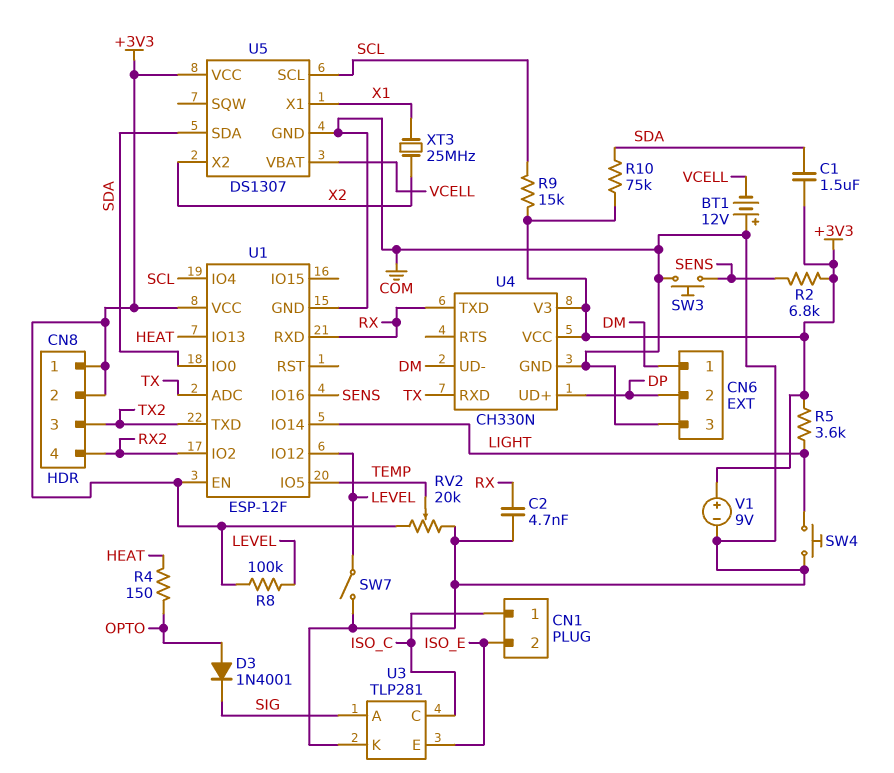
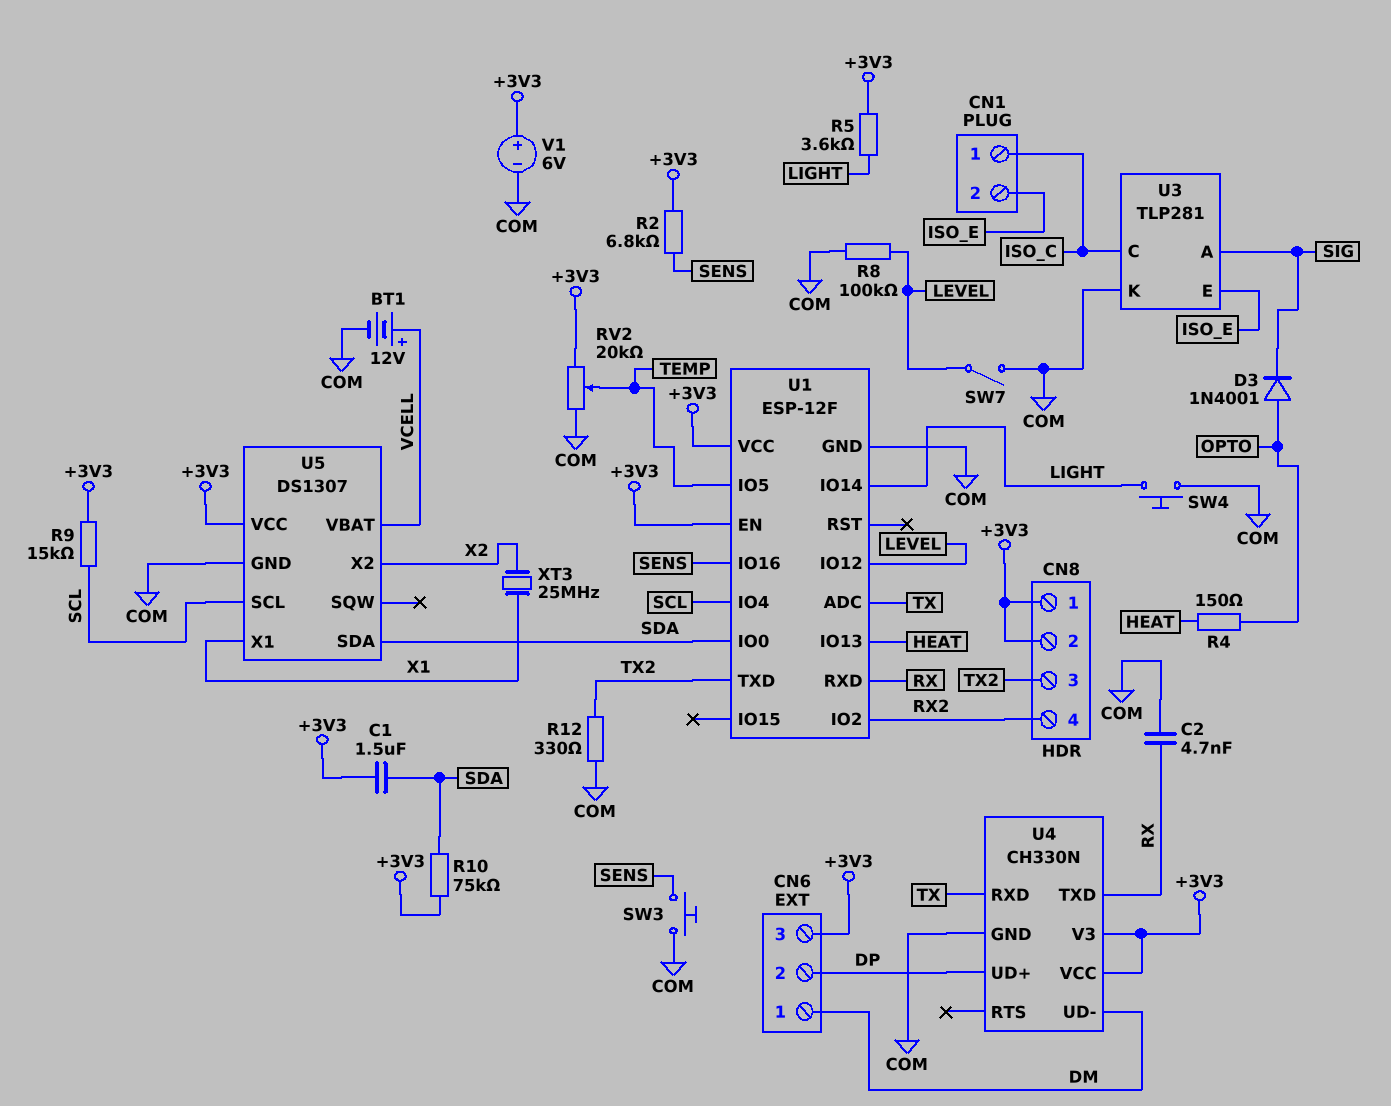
BT1: 12V (plus COM, minus VCELL) -> 12V (plus VCELL, minus COM)
CN6 pin 3: COM -> +3V3
R8: 100k (+3V3, LEVEL) -> 100k (COM, LEVEL)
R12: none -> 330 (COM, TX2)
V1: 9V (plus +3V3, minus COM) -> 6V (plus +3V3, minus COM)

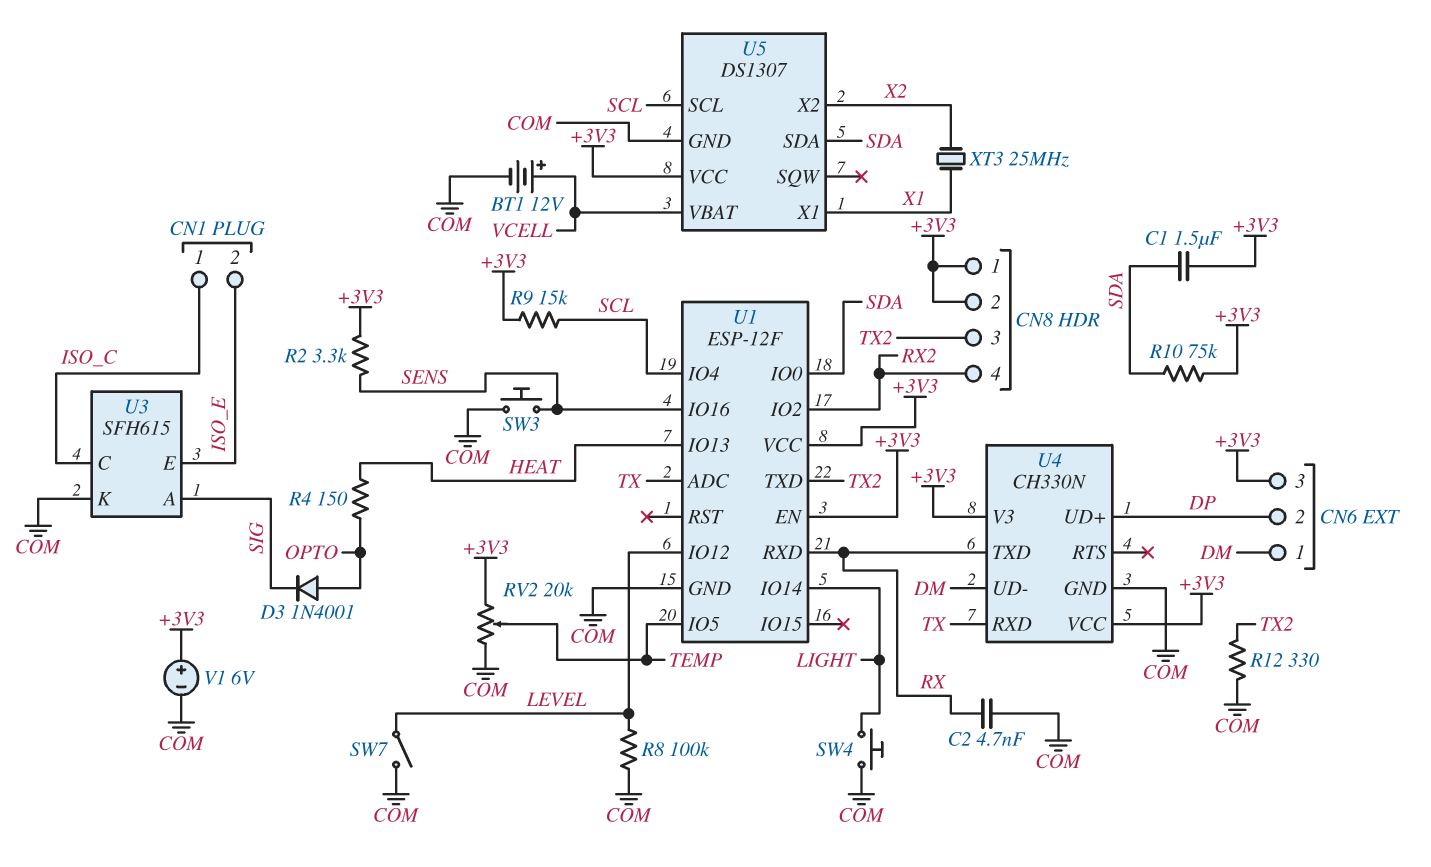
R2: 6.8k (+3V3, SENS) -> 3.3k (+3V3, SENS)
R5: 3.6k (+3V3, LIGHT) -> none
U3: TLP281 -> SFH615

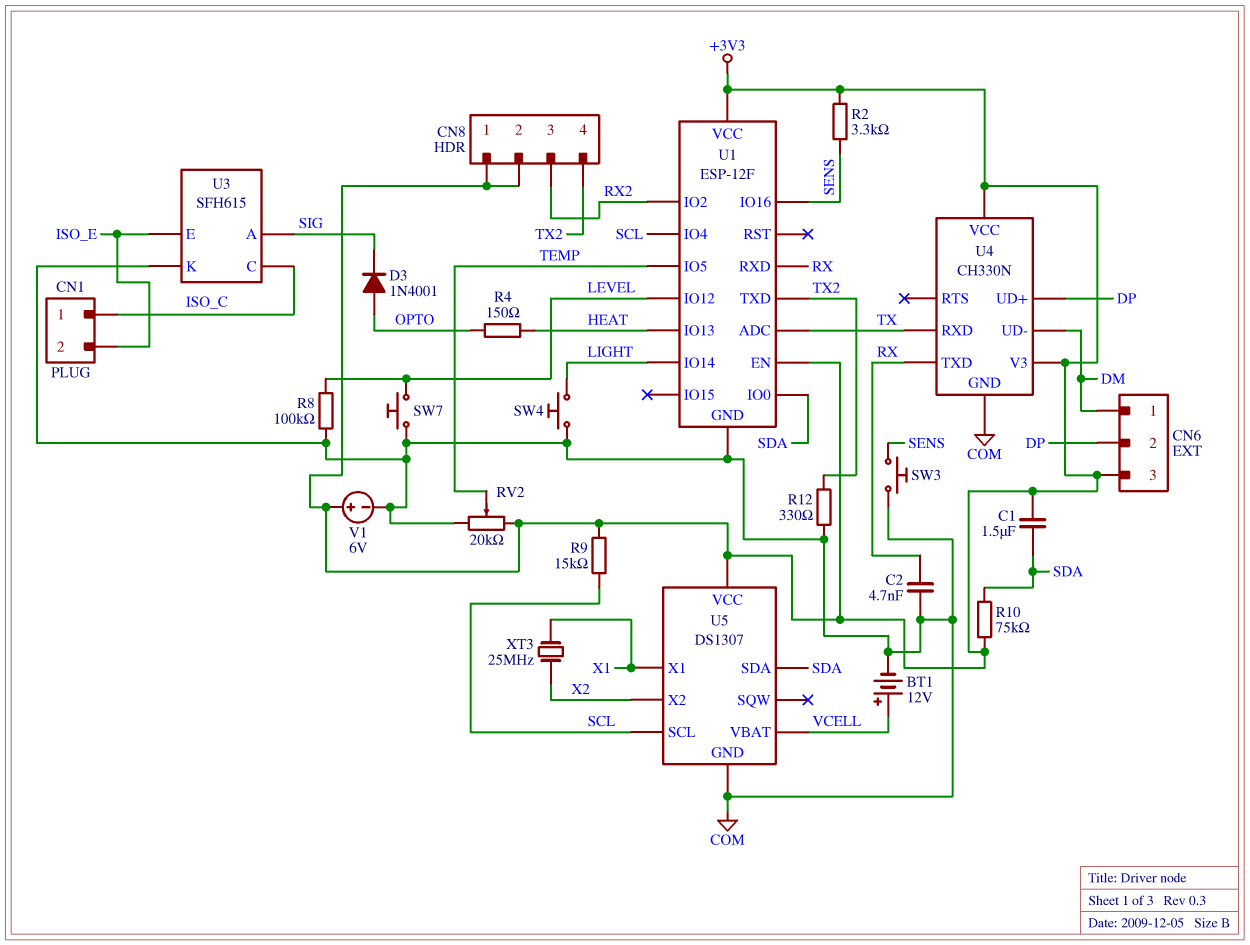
CN8 pin 3: TX2 -> RX2
CN8 pin 4: RX2 -> TX2
SW7: switch (COM, LEVEL) -> button (COM, LEVEL)

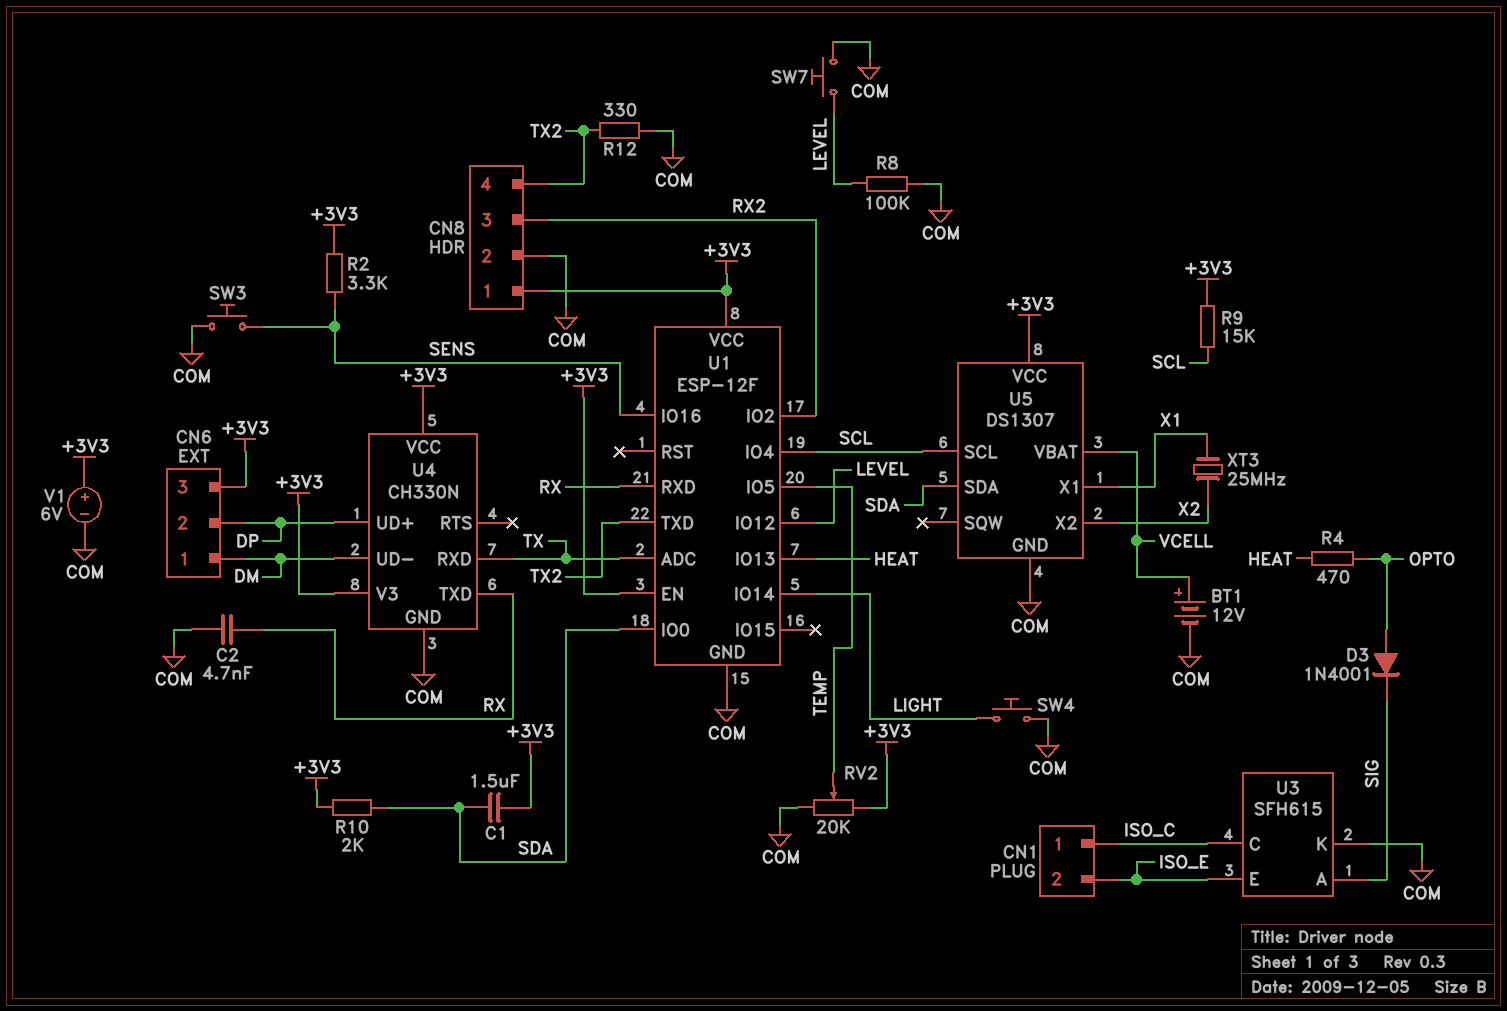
CN8 pin 2: +3V3 -> COM
R4: 150 (HEAT, OPTO) -> 470 (HEAT, OPTO)
R10: 75k (+3V3, SDA) -> 2k (+3V3, SDA)

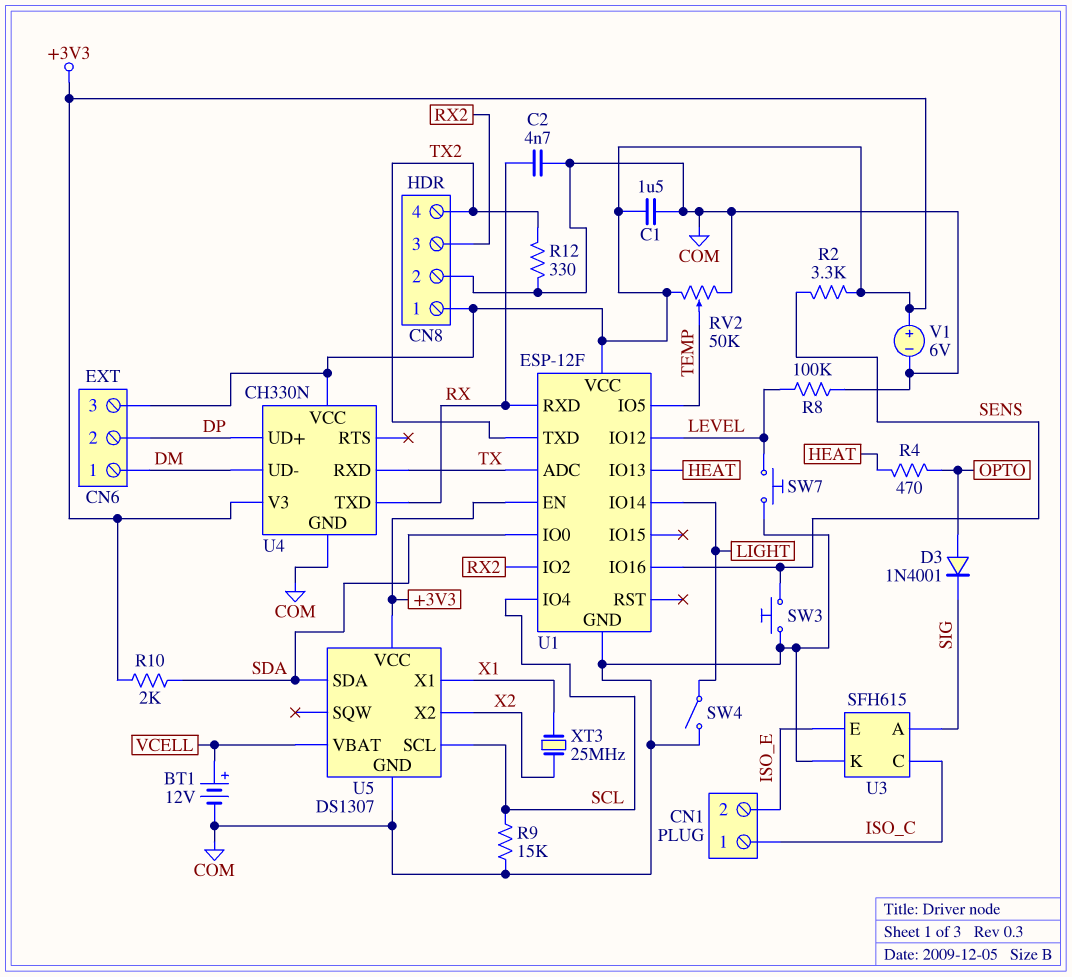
C1: 1.5uF (+3V3, SDA) -> 1.5uF (+3V3, COM)
R9: 15k (+3V3, SCL) -> 15k (COM, SCL)
RV2: 20k (+3V3, COM, wiper TEMP) -> 50k (+3V3, COM, wiper TEMP)
SW4: button (COM, LIGHT) -> switch (COM, LIGHT)

